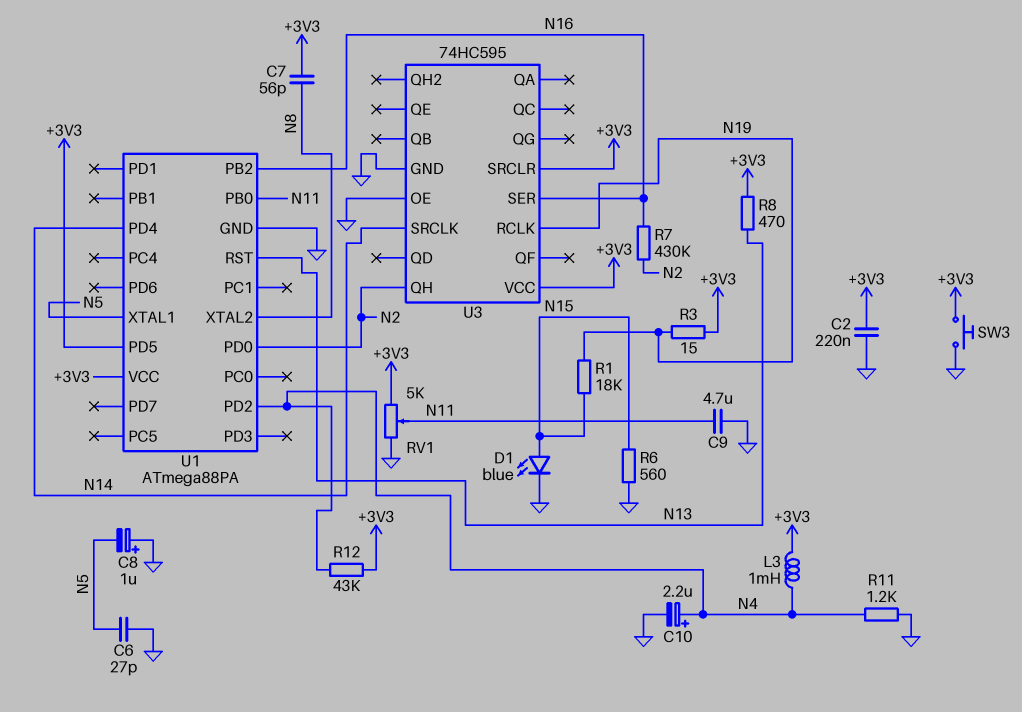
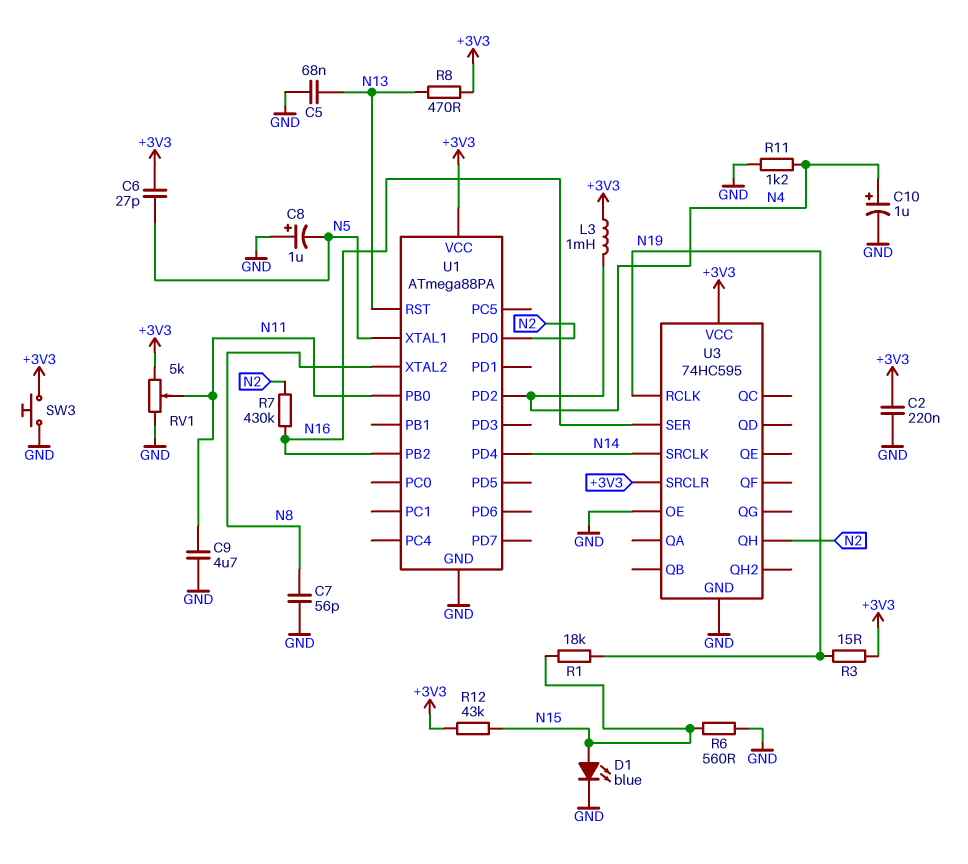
C5: none -> 68nF (GND, N13)
C6: 27pF (GND, N5) -> 27pF (+3V3, N5)
C7: 56pF (+3V3, N8) -> 56pF (GND, N8)
C10: 2.2uF (plus N4, minus GND) -> 1uF (plus N4, minus GND)
R12: 43k (+3V3, N4) -> 43k (+3V3, N15)
U1 pin PD5: +3V3 -> none

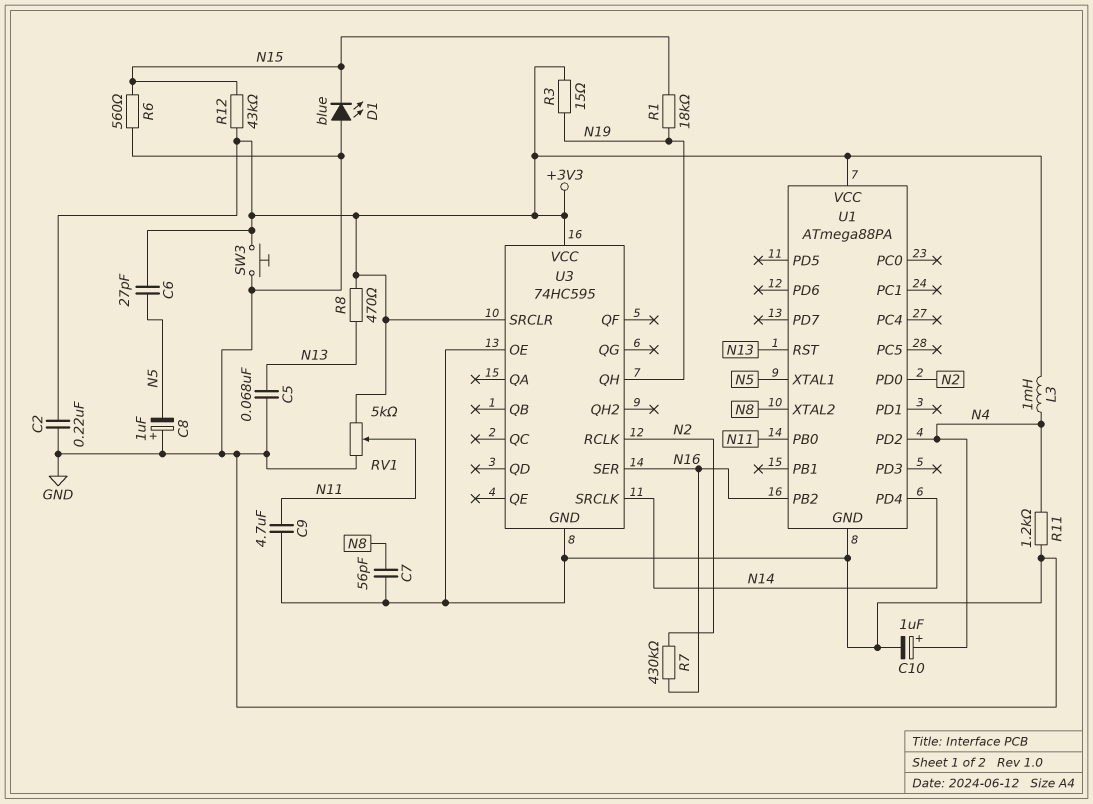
D1: LED blue (A N15, K GND) -> LED blue (A GND, K N15)
U3 pin QH: N2 -> N19
U3 pin RCLK: N19 -> N2

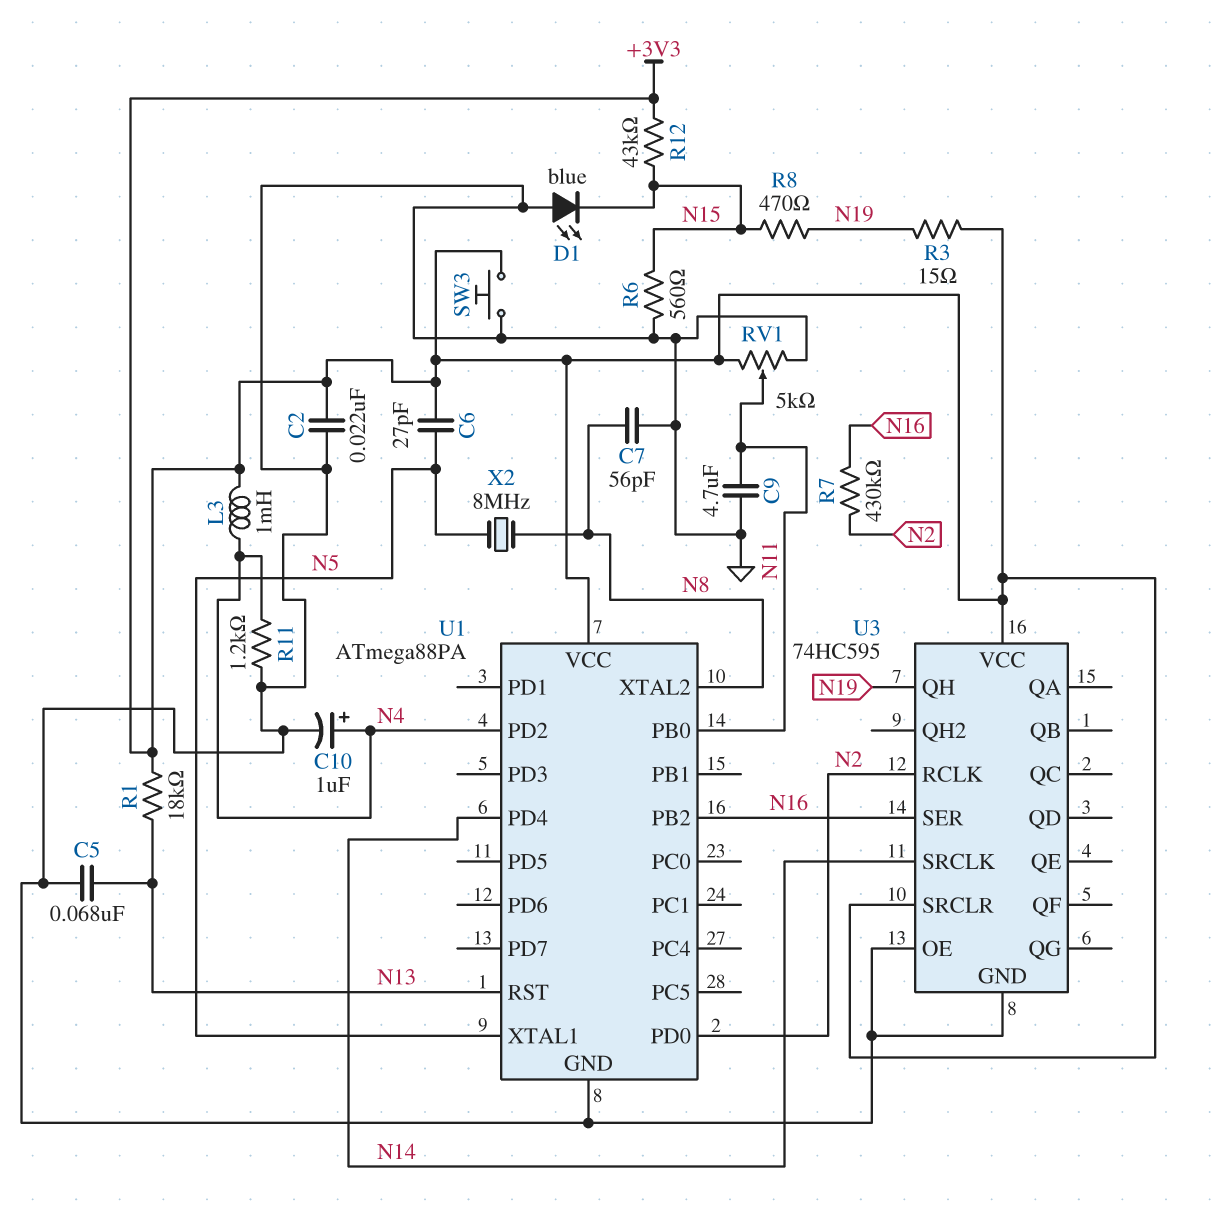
C2: 220nF (+3V3, GND) -> 22nF (+3V3, GND)
C8: 1uF (plus GND, minus N5) -> none
R1: 18k (N15, N19) -> 18k (+3V3, N13)
R8: 470 (+3V3, N13) -> 470 (N15, N19)
X2: none -> 8MHz (N5, N8)

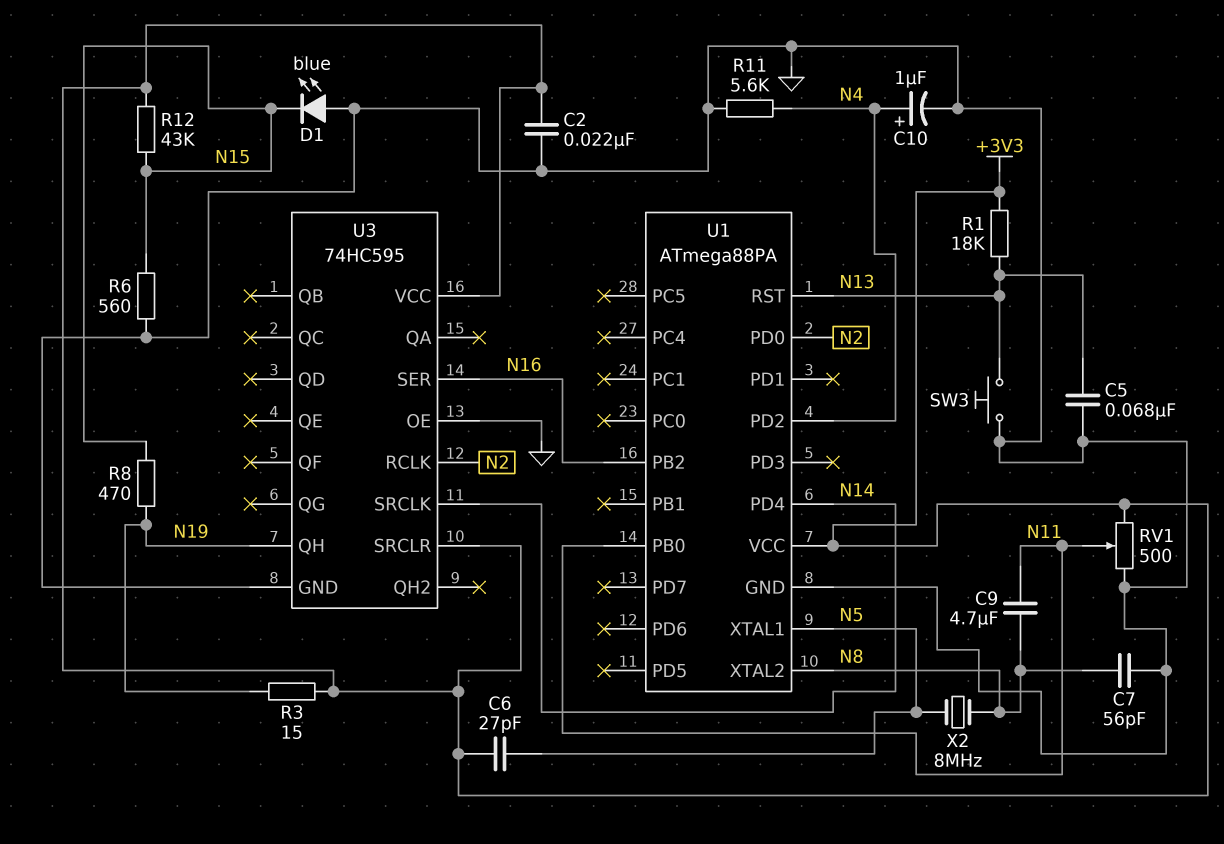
C9: 4.7uF (GND, N11) -> 4.7uF (N8, N11)
L3: 1mH (+3V3, N4) -> none
R7: 430k (N2, N16) -> none
R11: 1.2k (GND, N4) -> 5.6k (GND, N4)
RV1: 5k (+3V3, GND, wiper N11) -> 500 (+3V3, GND, wiper N11)
SW3: button (+3V3, GND) -> button (GND, N13)

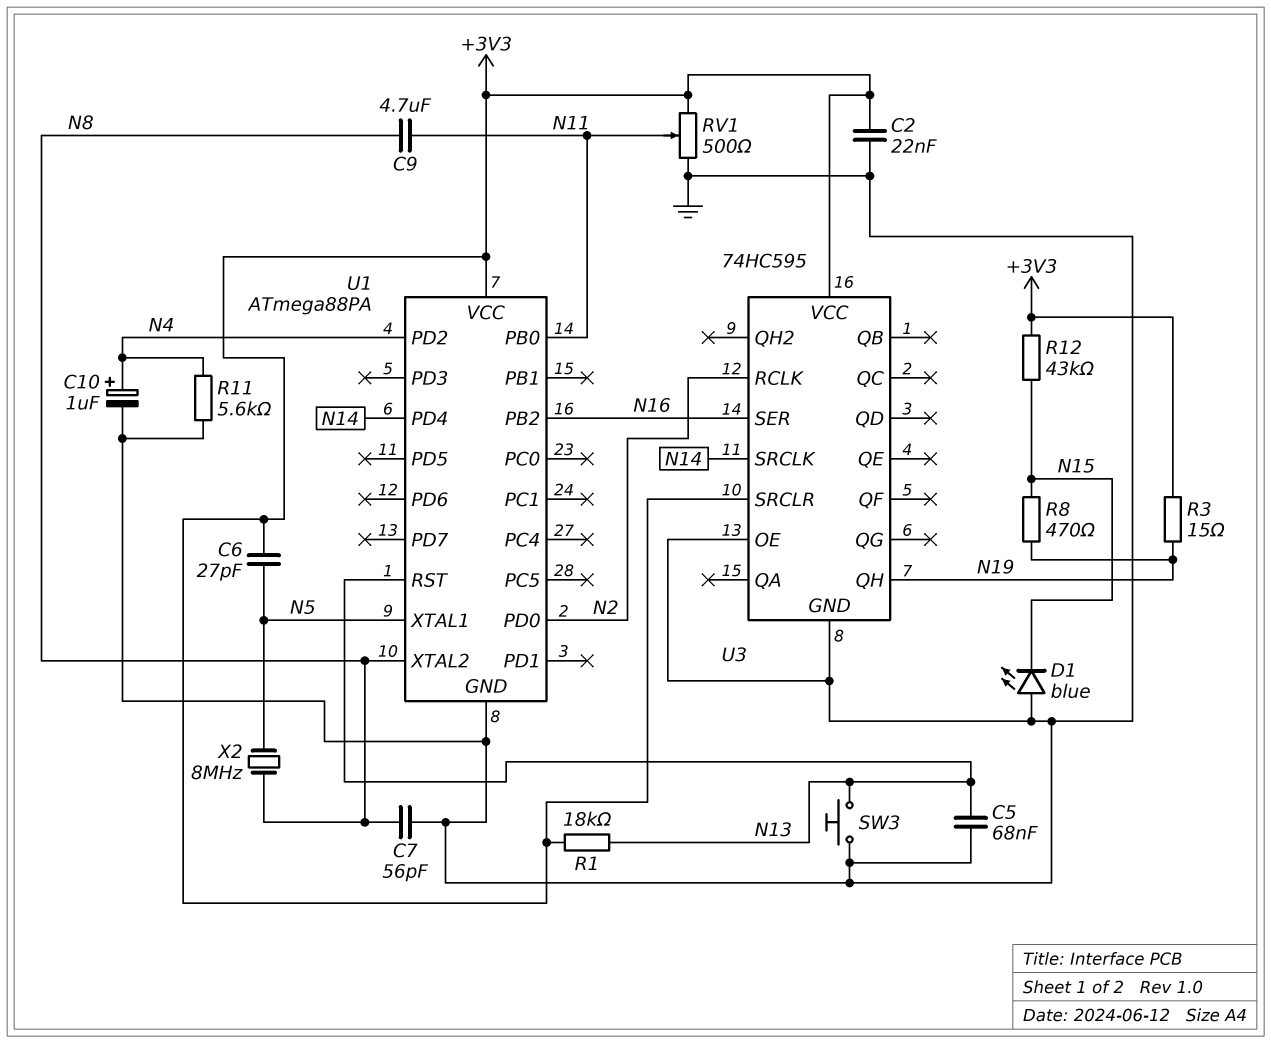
R6: 560 (GND, N15) -> none

